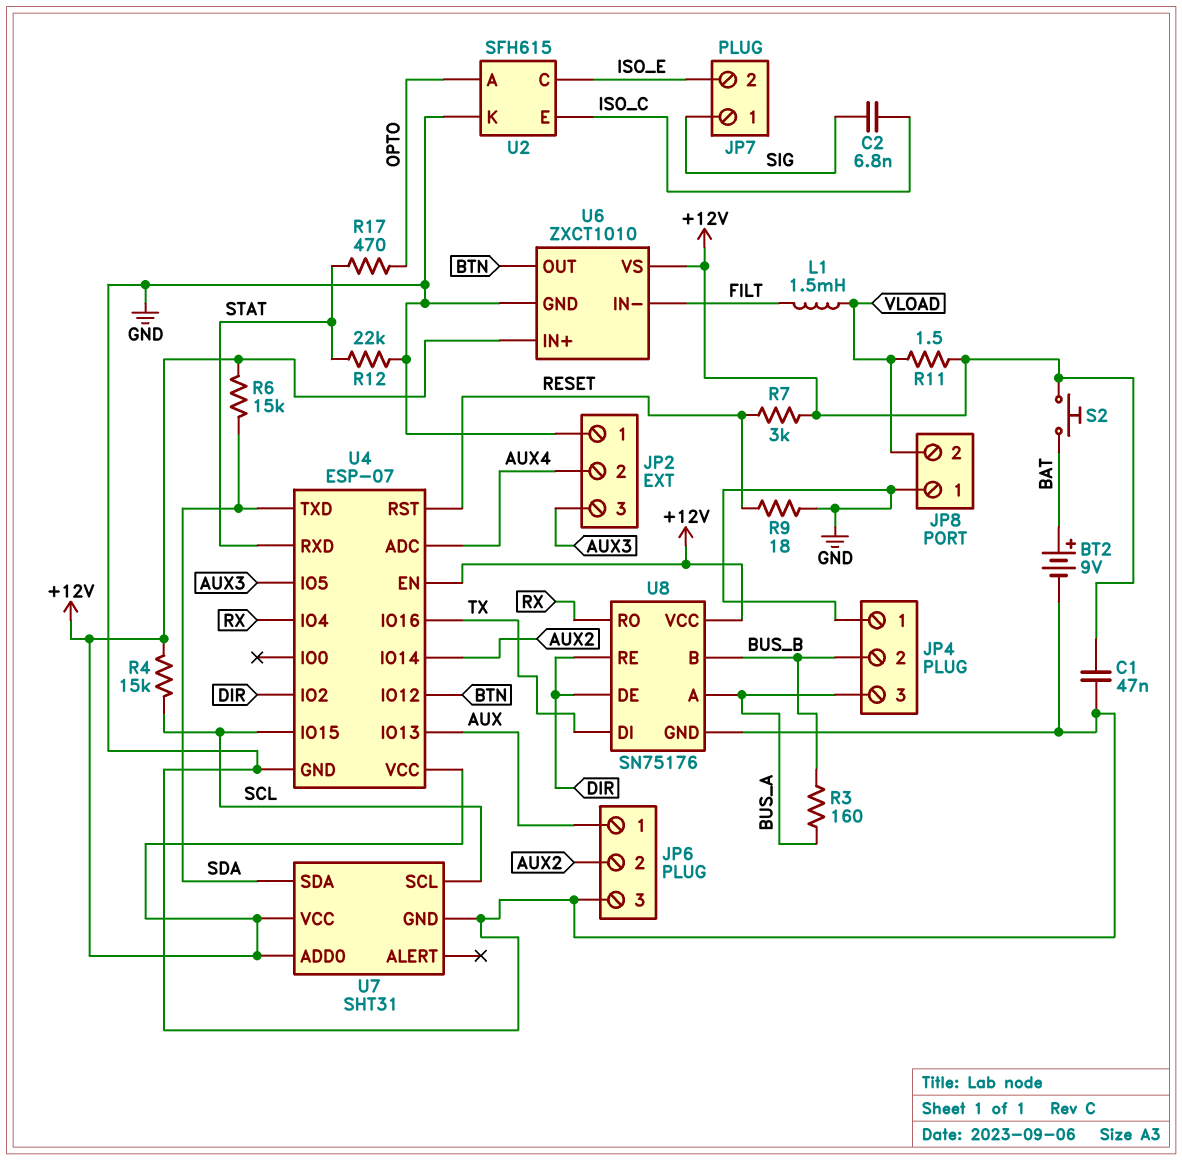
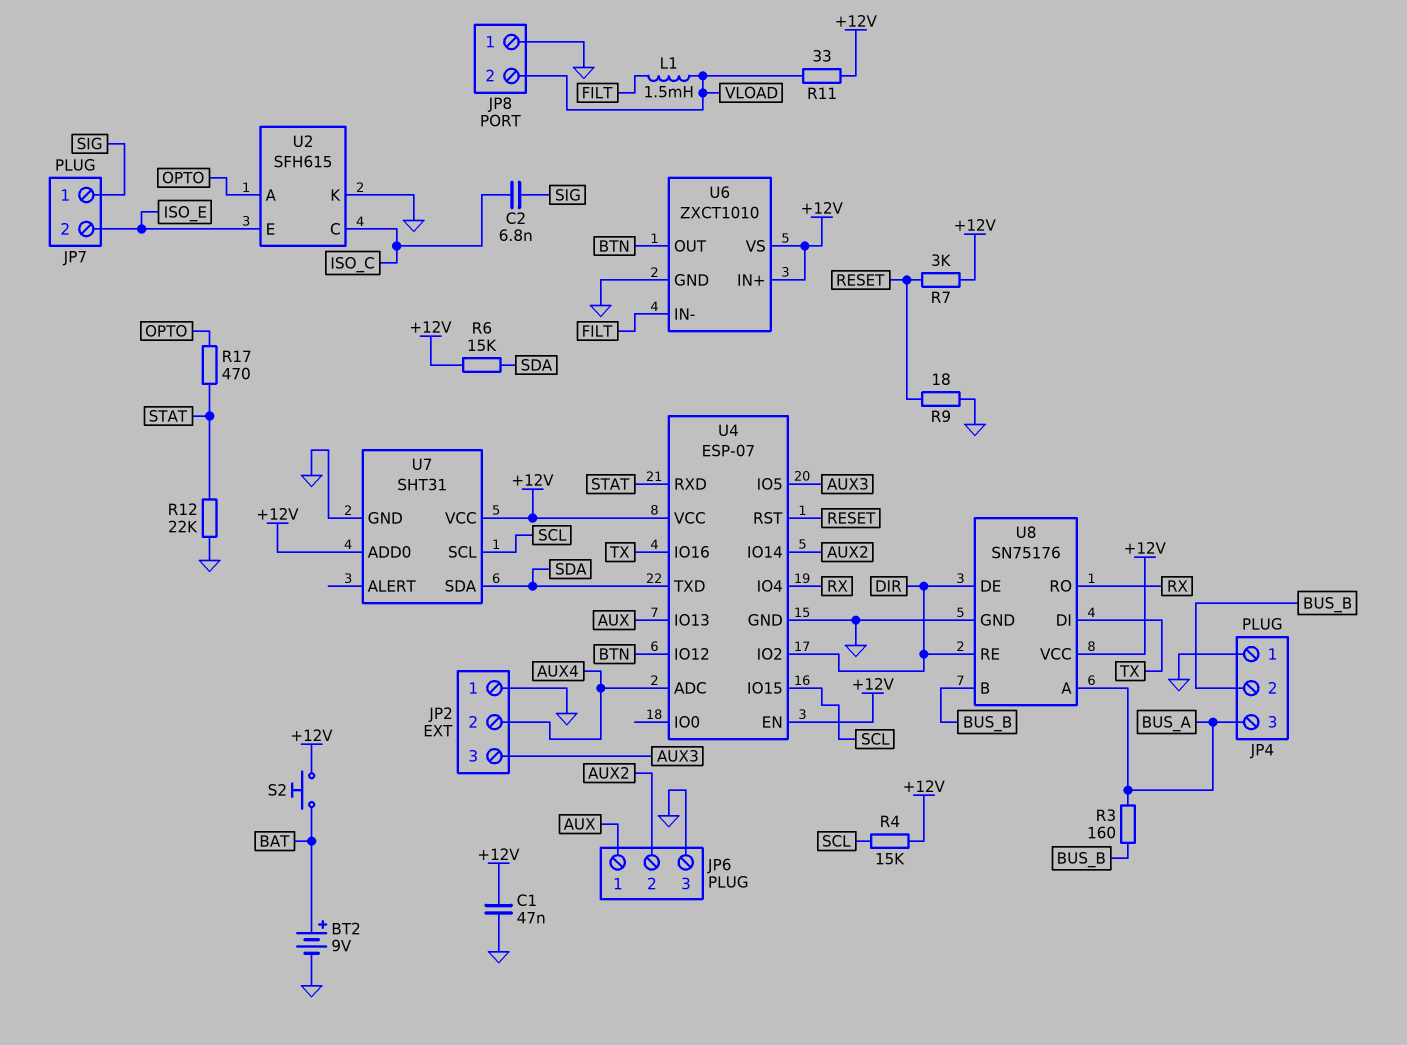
R11: 1.5 (+12V, VLOAD) -> 33 (+12V, VLOAD)
U2 pin C: ISO_E -> ISO_C
U2 pin E: ISO_C -> ISO_E

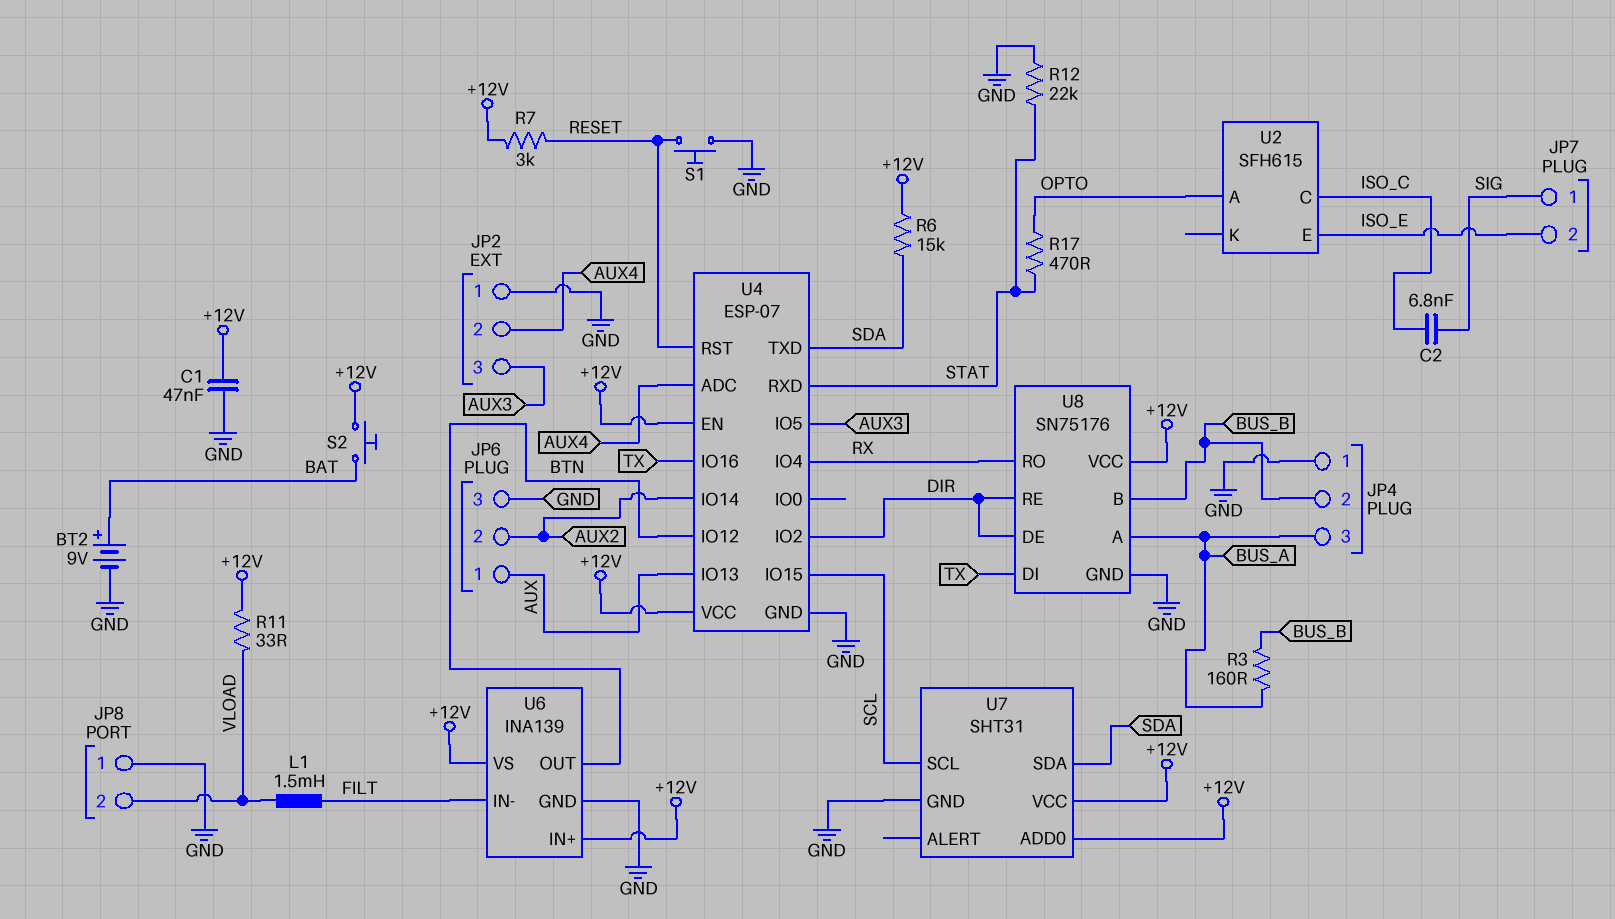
R4: 15k (+12V, SCL) -> none
R9: 18 (GND, RESET) -> none
S1: none -> button (GND, RESET)
U2 pin K: GND -> none
U6: ZXCT1010 -> INA139

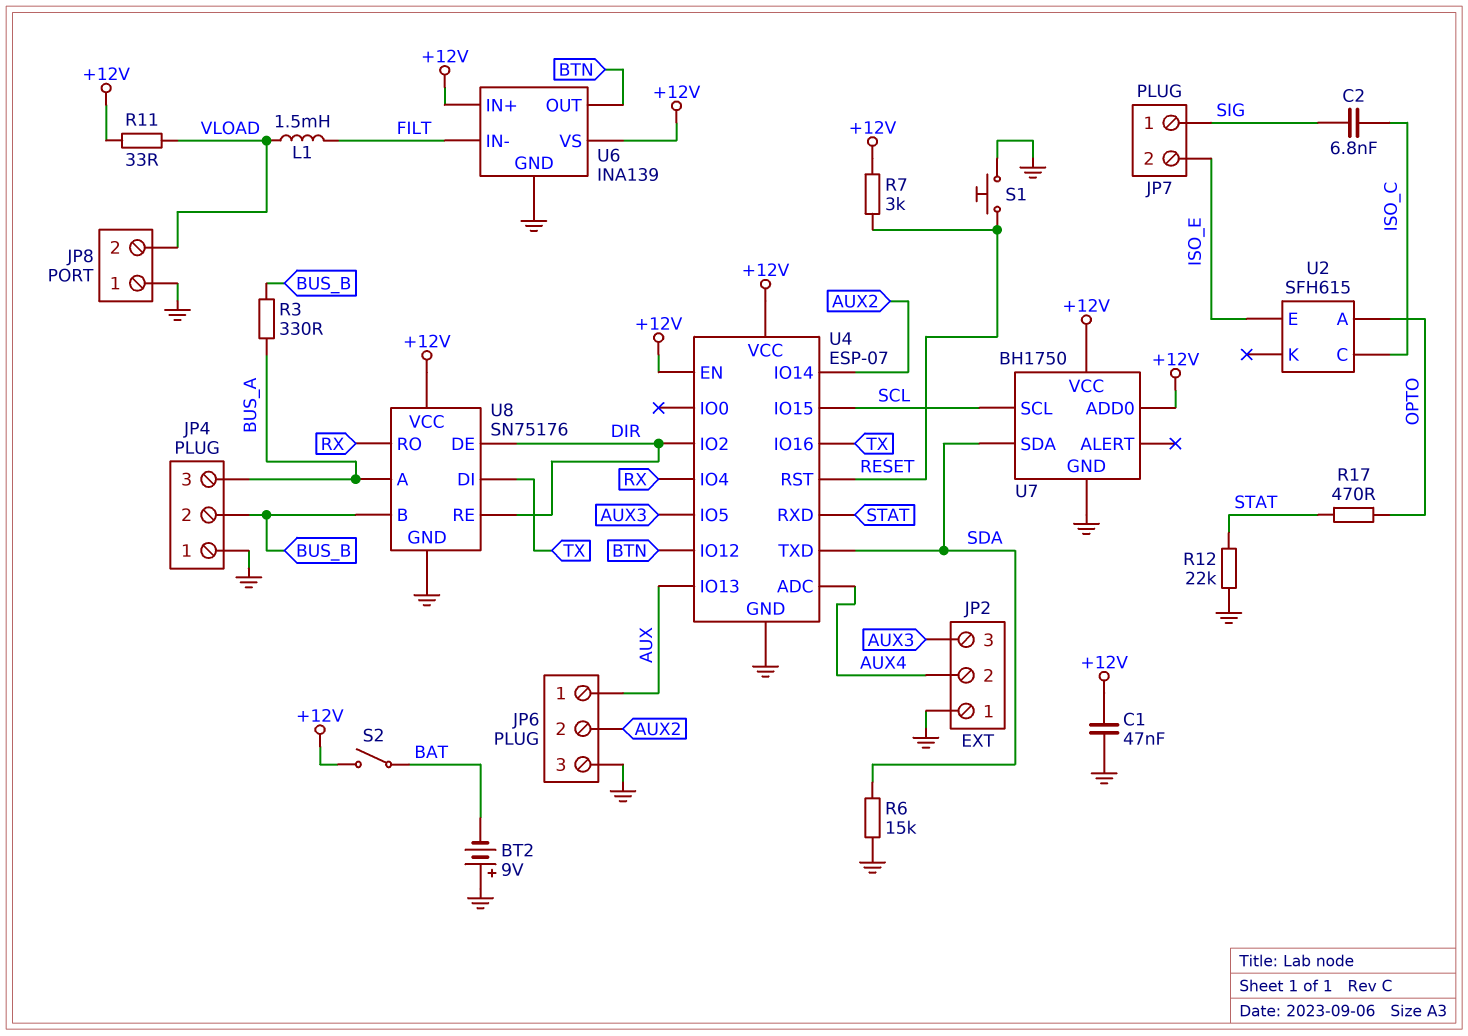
BT2: 9V (plus BAT, minus GND) -> 9V (plus GND, minus BAT)
R3: 160 (BUS_A, BUS_B) -> 330 (BUS_A, BUS_B)
R6: 15k (+12V, SDA) -> 15k (GND, SDA)
S2: button (+12V, BAT) -> switch (+12V, BAT)
U7: SHT31 -> BH1750

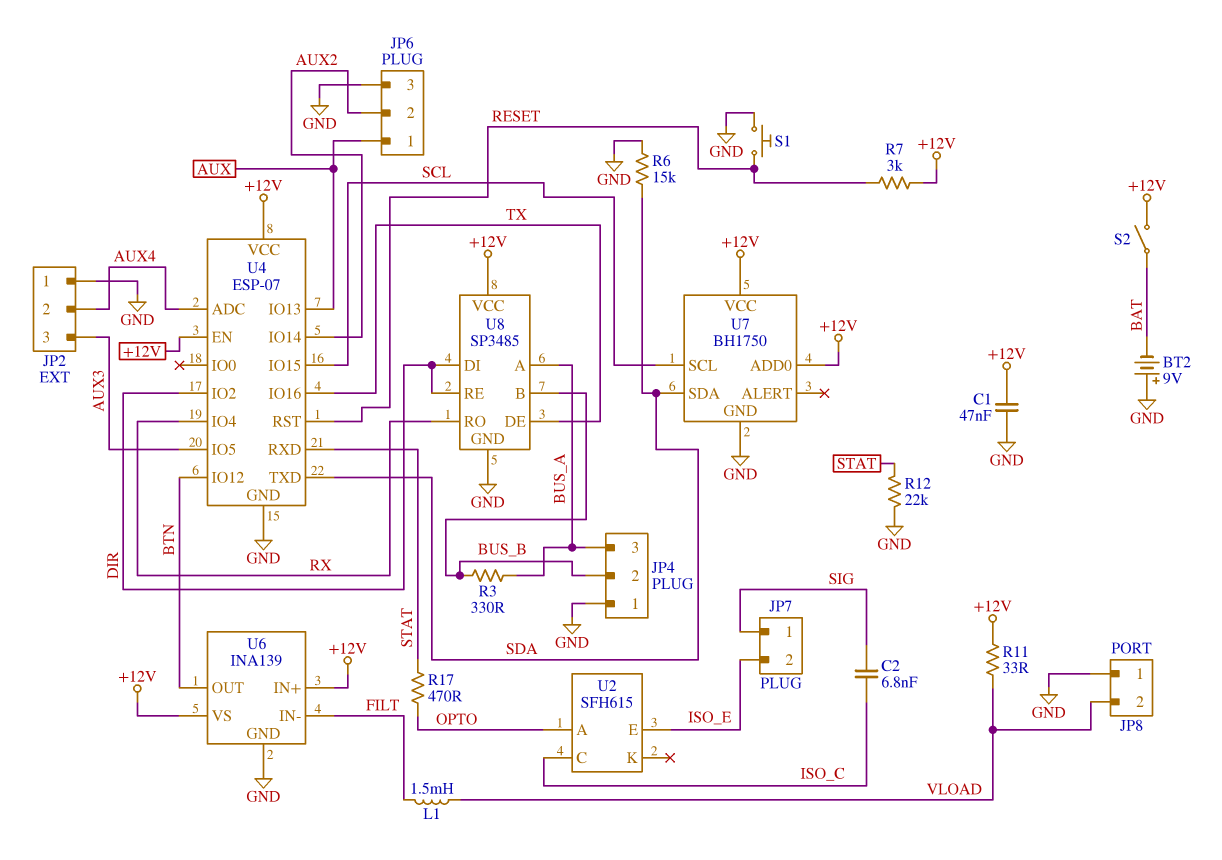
U8: SN75176 -> SP3485
U8 pin DE: DIR -> TX
U8 pin DI: TX -> DIR

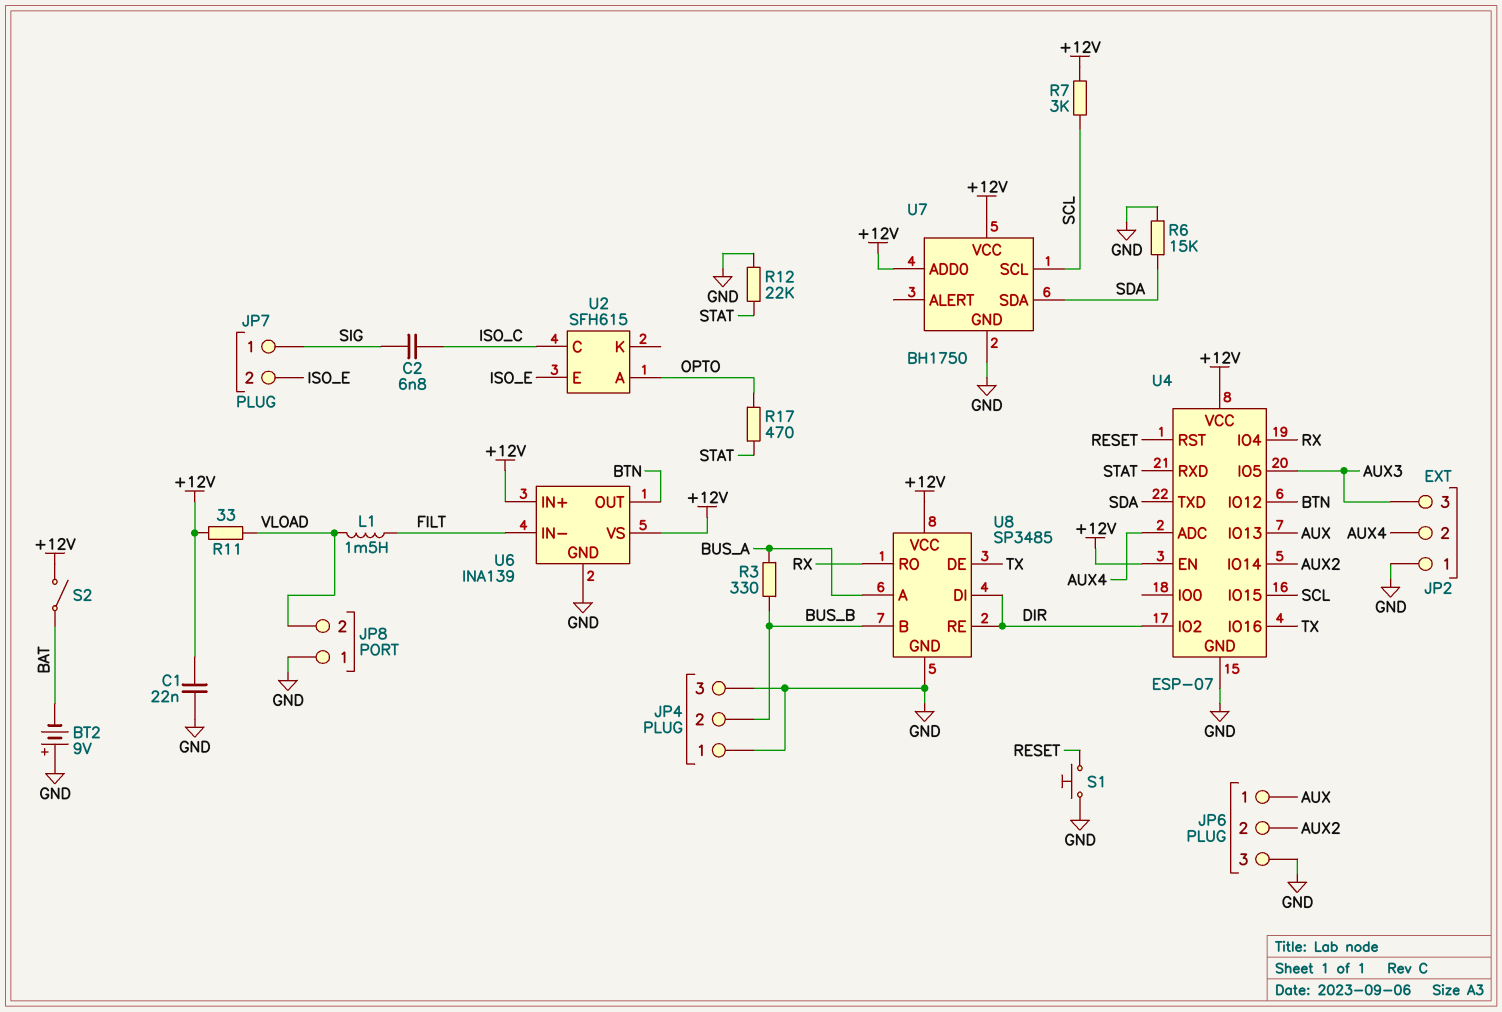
C1: 47nF (+12V, GND) -> 22nF (+12V, GND)
JP4 pin 3: BUS_A -> GND
R7: 3k (+12V, RESET) -> 3k (+12V, SCL)

